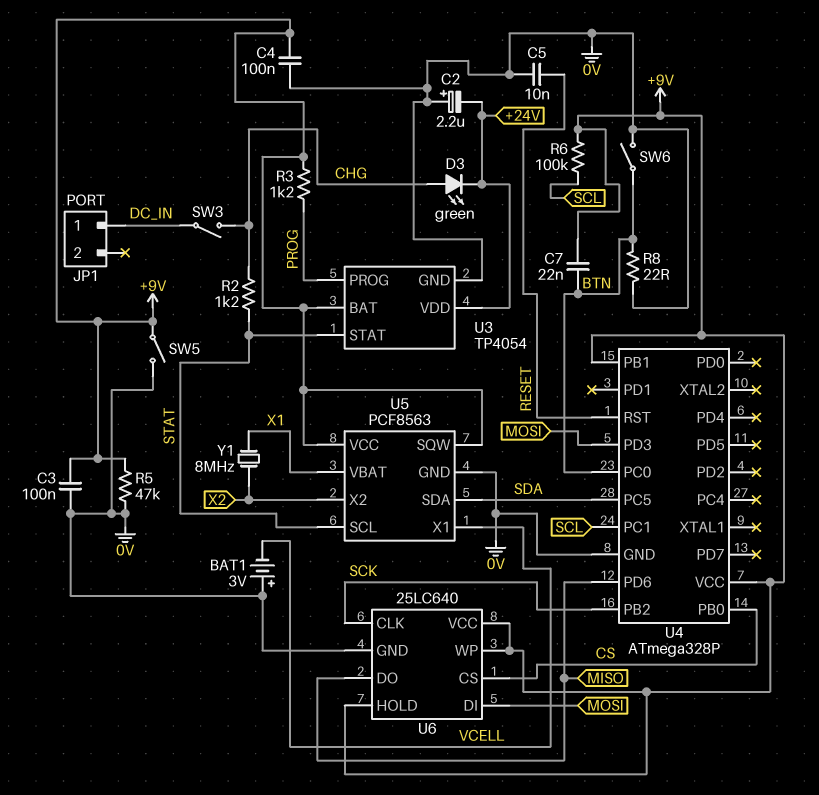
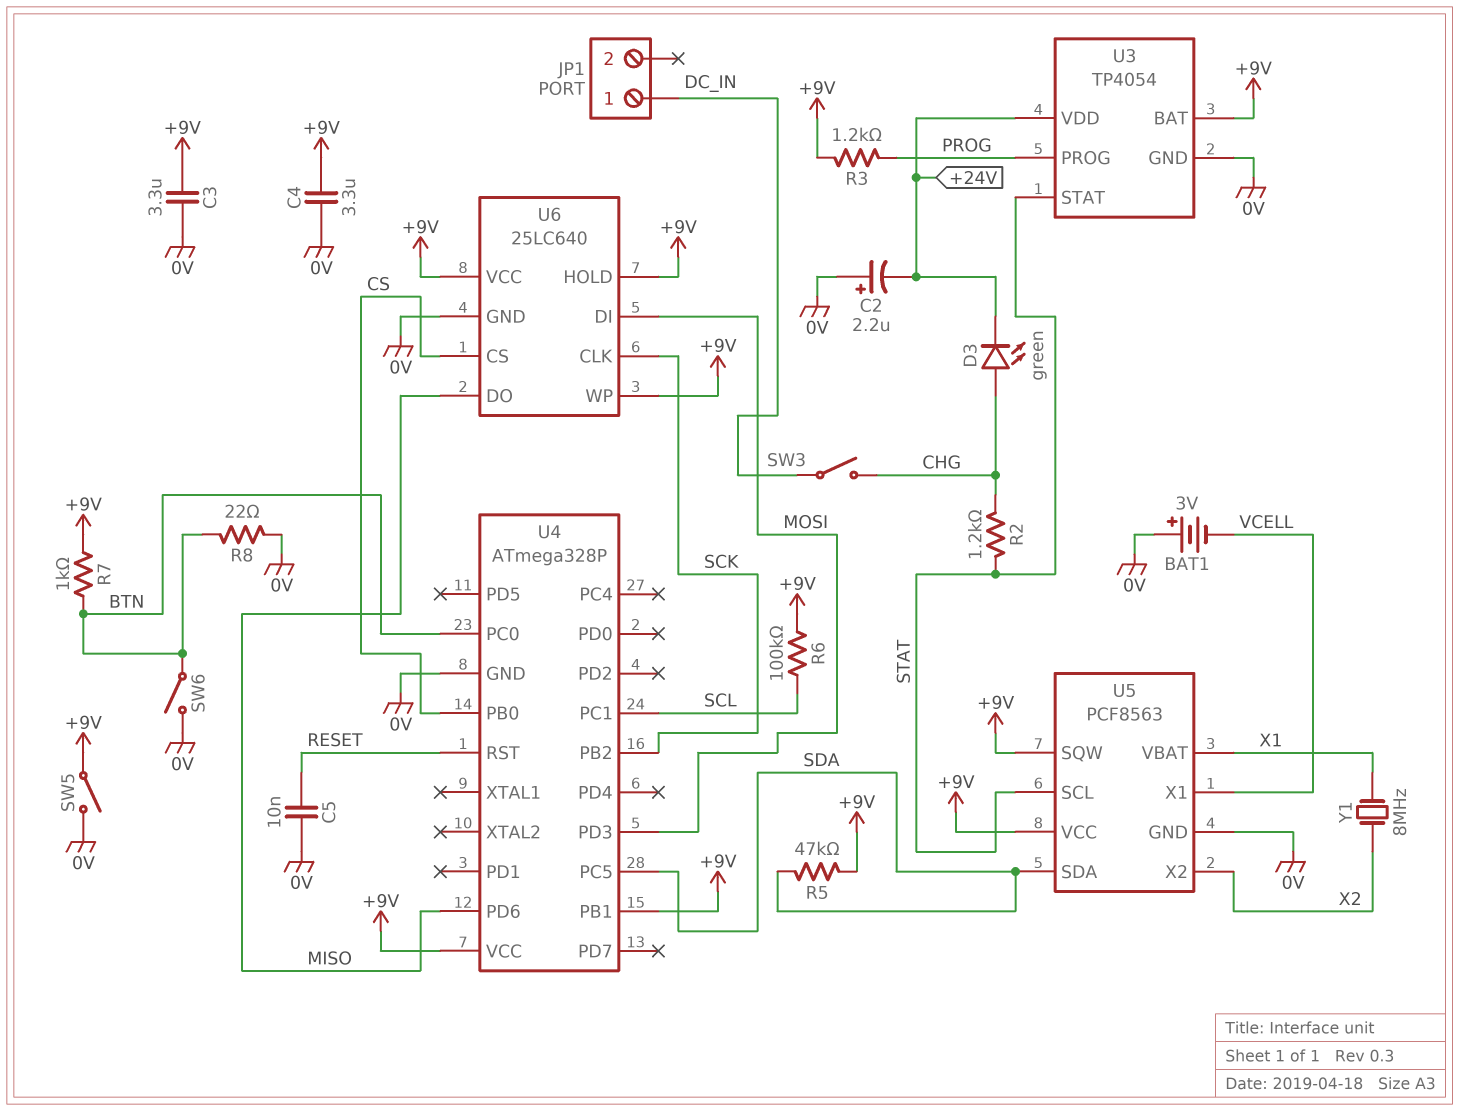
C3: 100nF (+9V, 0V) -> 3.3uF (+9V, 0V)
C4: 100nF (+9V, 0V) -> 3.3uF (+9V, 0V)
C7: 22nF (+9V, BTN) -> none
R5: 47k (+9V, 0V) -> 47k (+9V, SDA)
R7: none -> 1k (+9V, BTN)

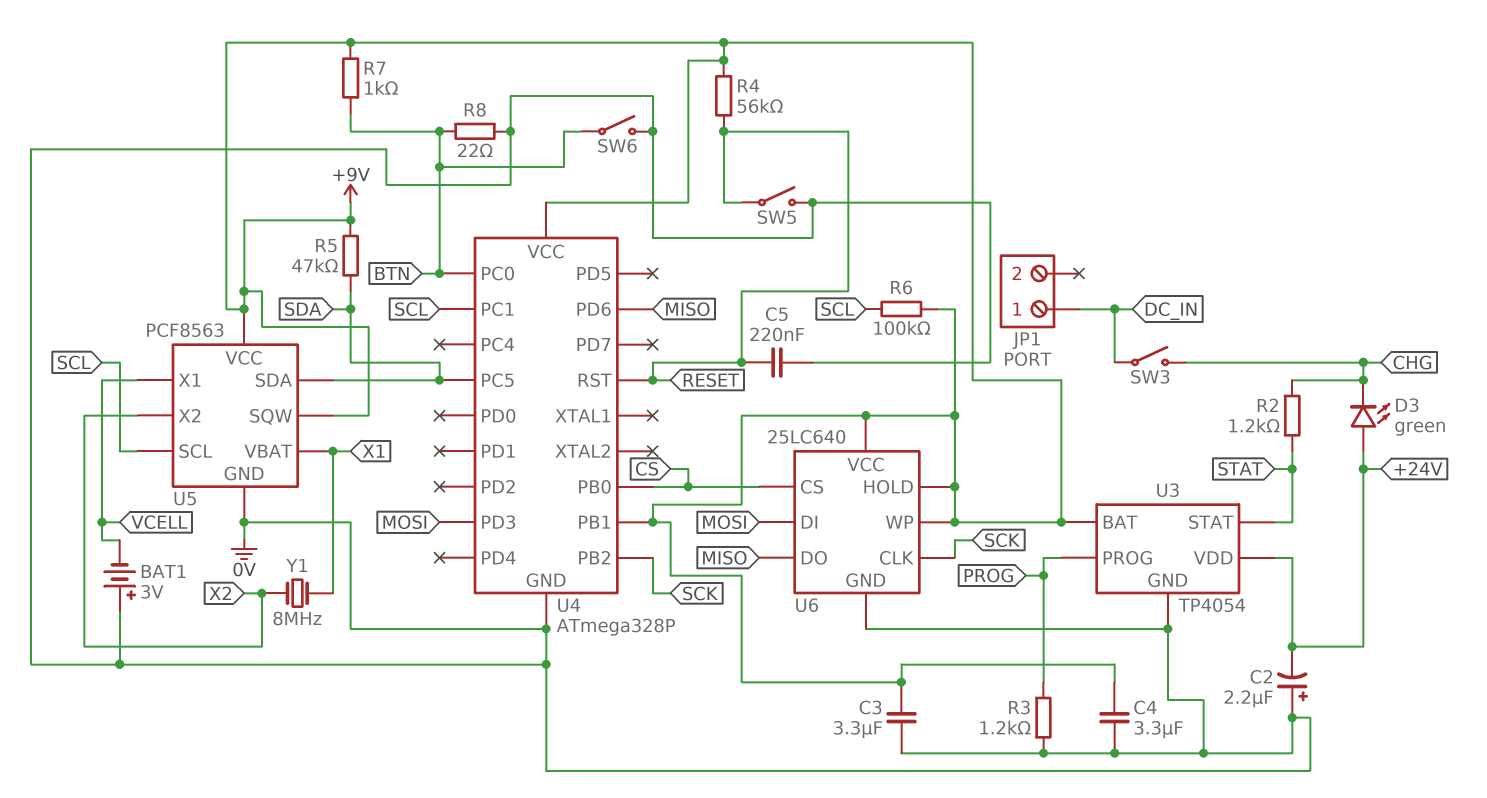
C5: 10nF (0V, RESET) -> 220nF (0V, RESET)
D3: LED green (A CHG, K +24V) -> LED green (A +24V, K CHG)
R3: 1.2k (+9V, PROG) -> 1.2k (0V, PROG)
R4: none -> 56k (+9V, RESET)
SW5: switch (+9V, 0V) -> switch (0V, RESET)
U5 pin SCL: STAT -> SCL

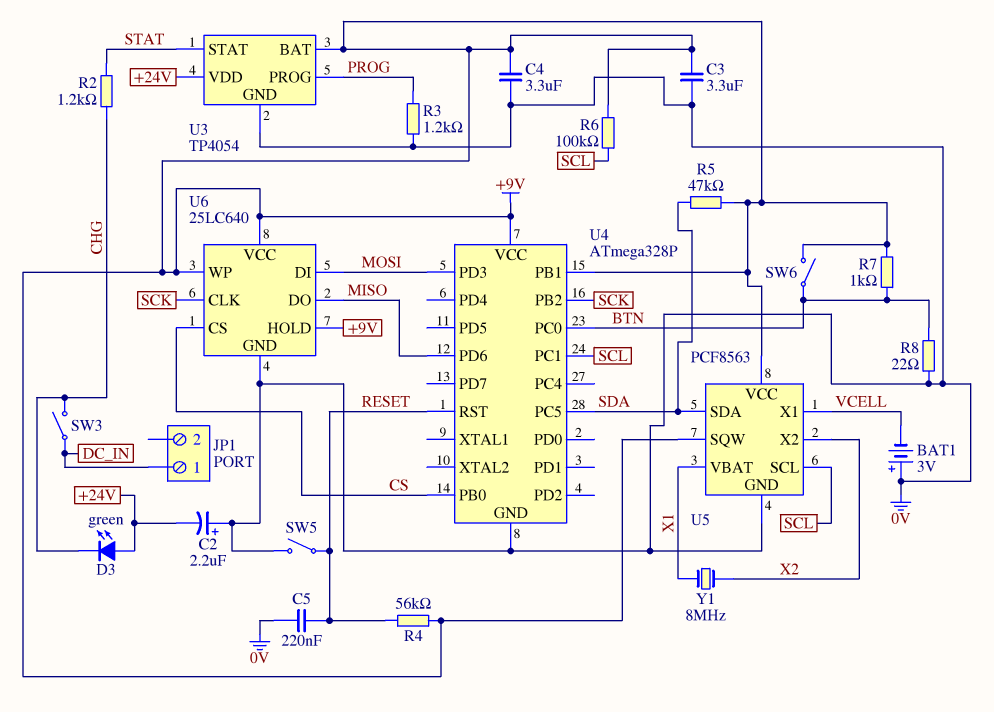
SW6: switch (0V, BTN) -> switch (+9V, BTN)

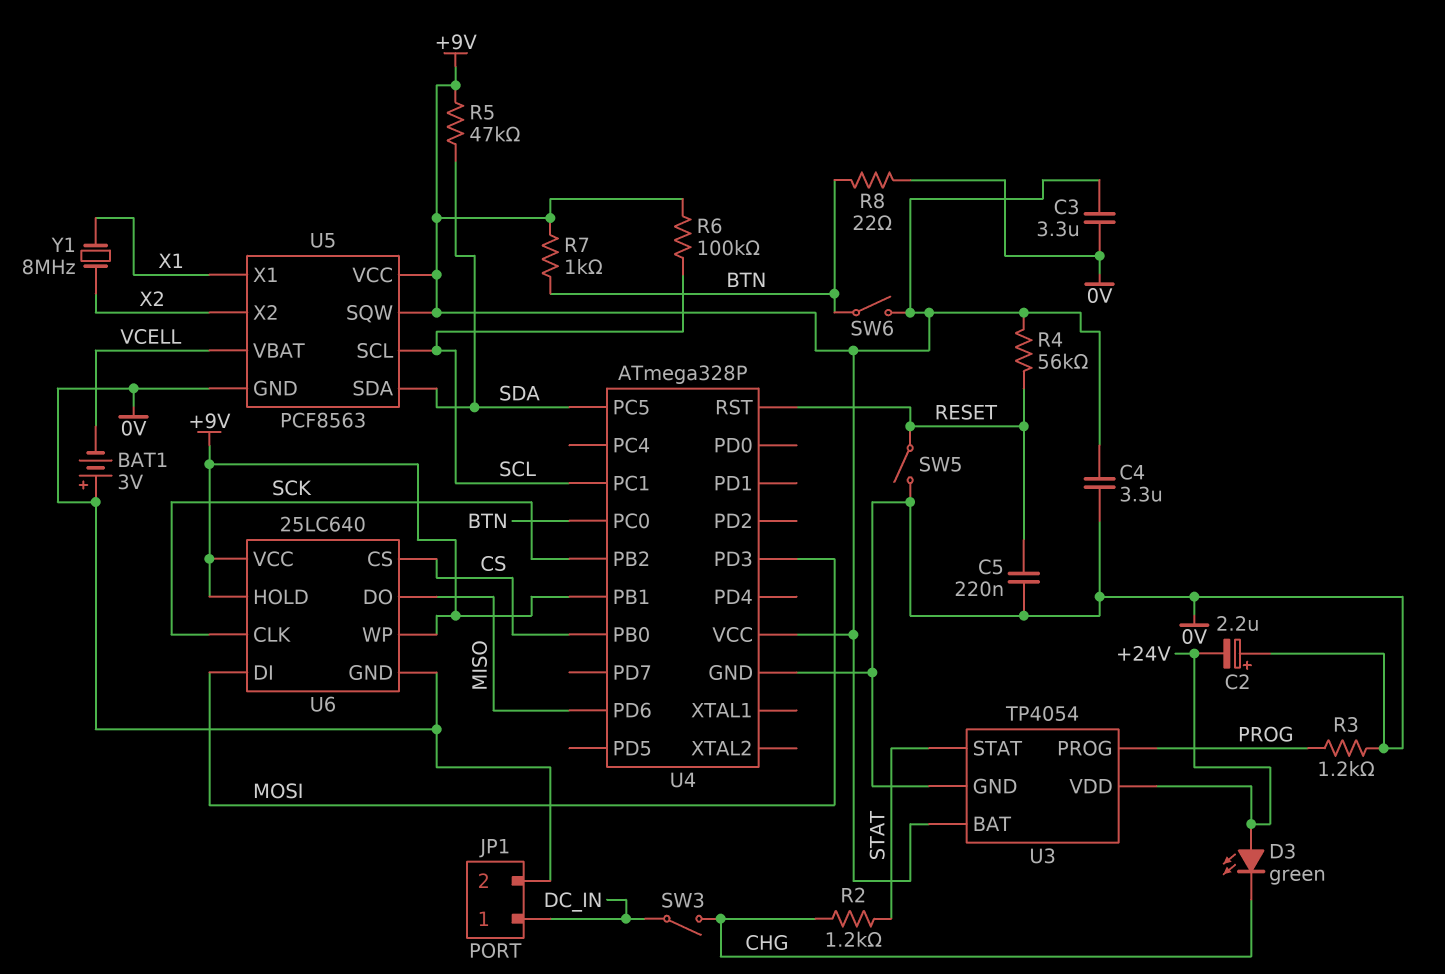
JP1 pin 2: none -> 0V
U5 pin VBAT: X1 -> VCELL
U5 pin X1: VCELL -> X1

